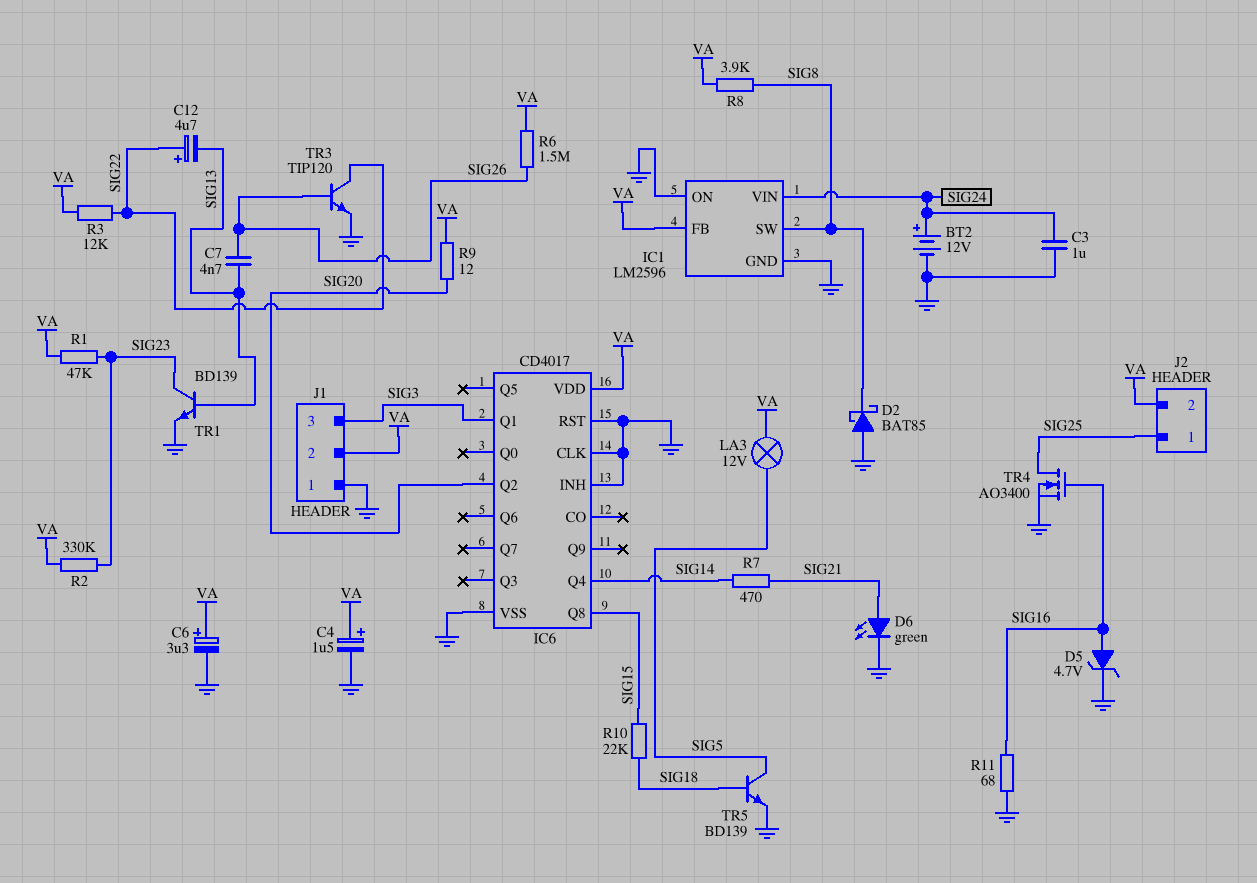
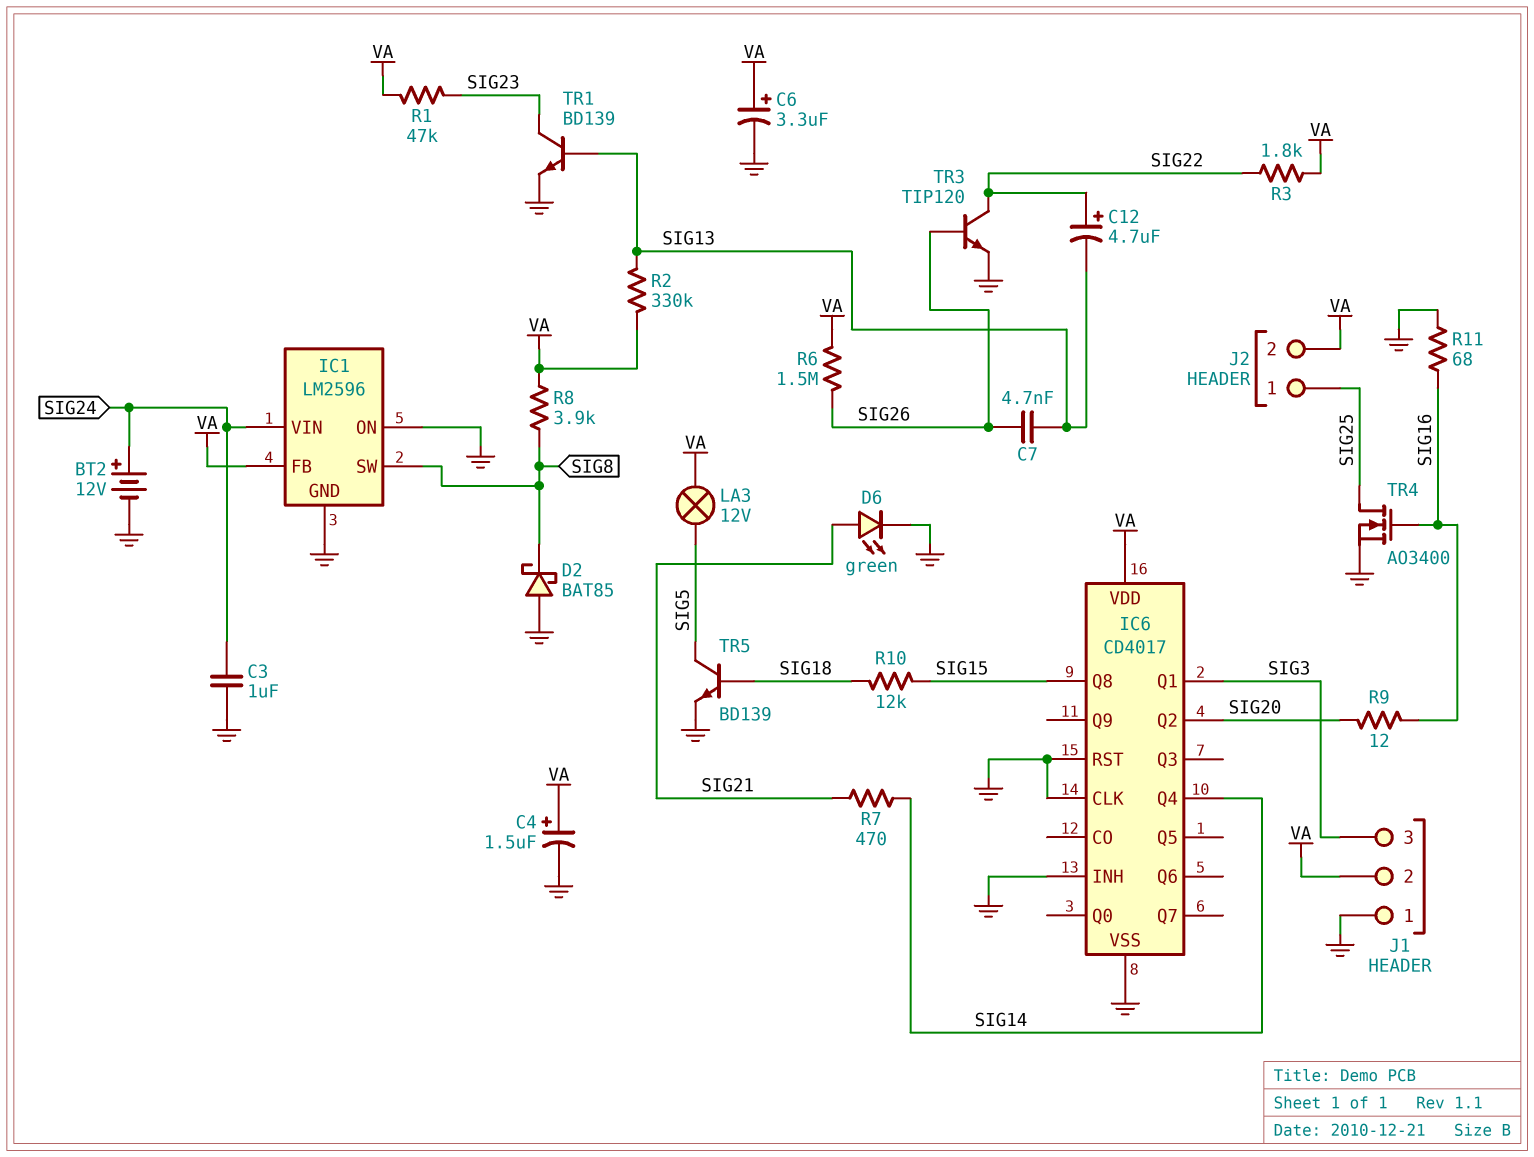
D5: zener 4.7V (A SIG16, K GND) -> none
R2: 330k (SIG23, VA) -> 330k (SIG13, VA)
R3: 12k (SIG22, VA) -> 1.8k (SIG22, VA)
R9: 12 (SIG20, VA) -> 12 (SIG16, SIG20)
R10: 22k (SIG15, SIG18) -> 12k (SIG15, SIG18)

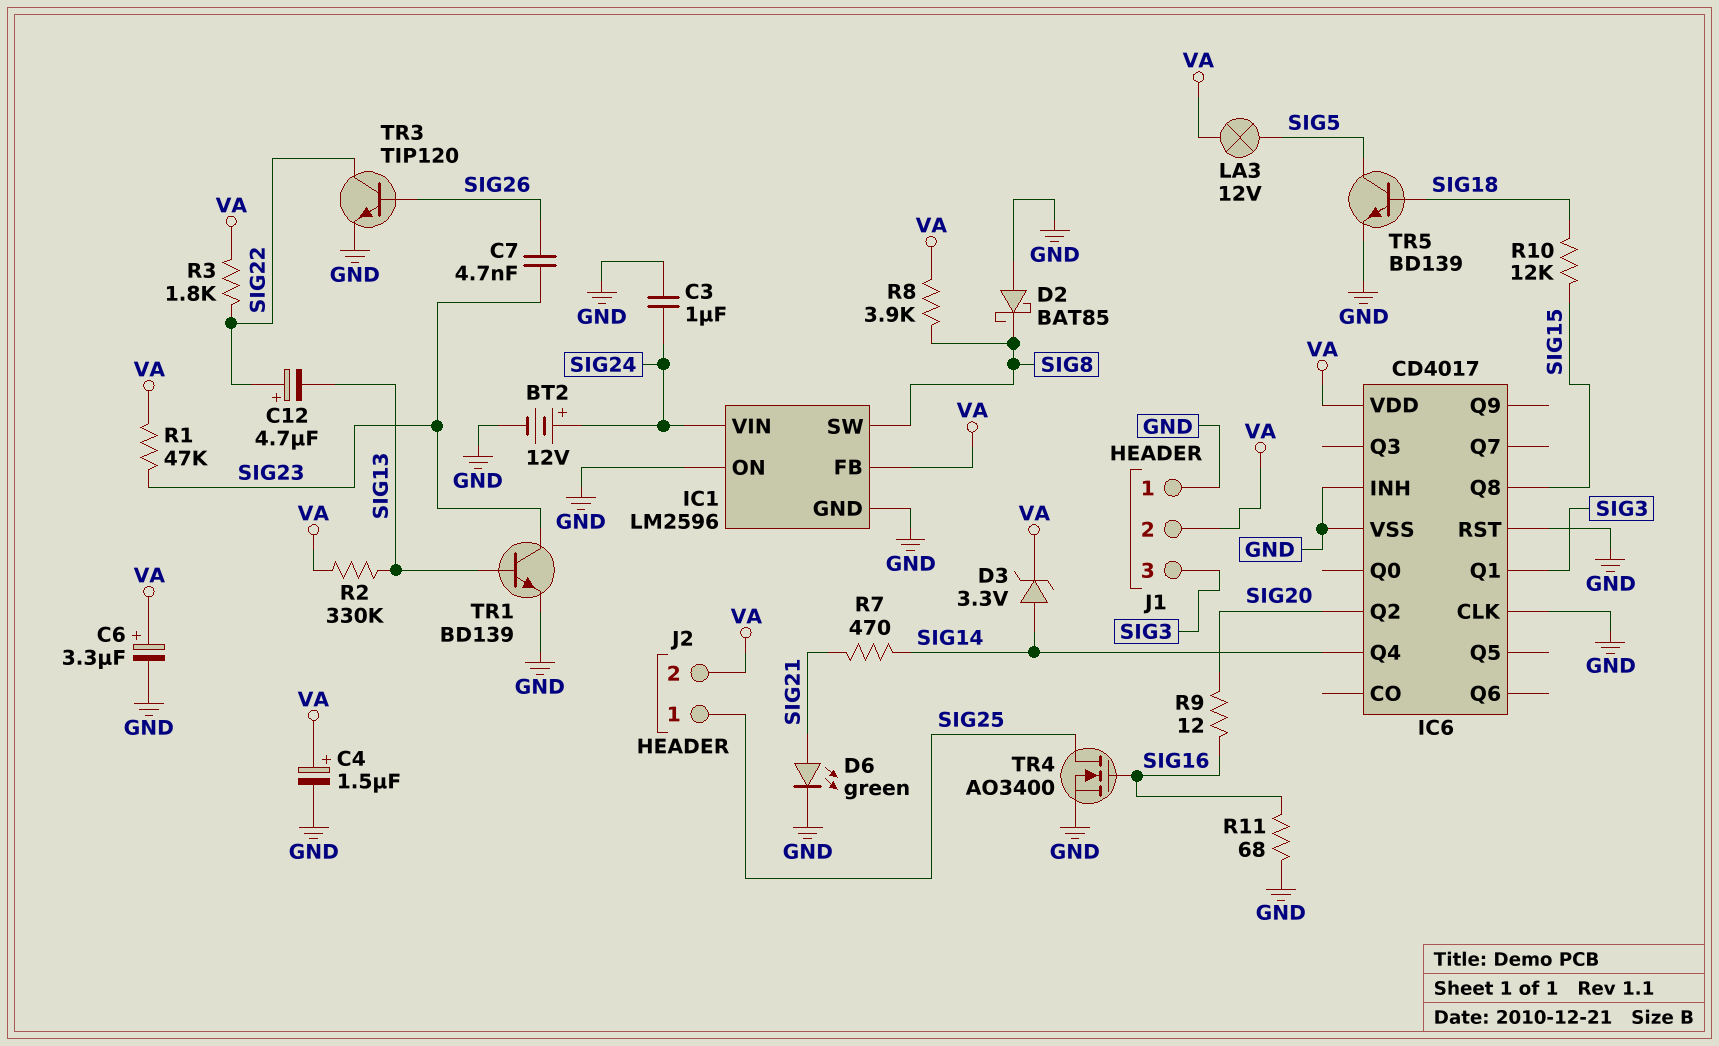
C7: 4.7nF (SIG13, SIG26) -> 4.7nF (SIG23, SIG26)
D3: none -> zener 3.3V (A SIG14, K VA)
R6: 1.5M (SIG26, VA) -> none

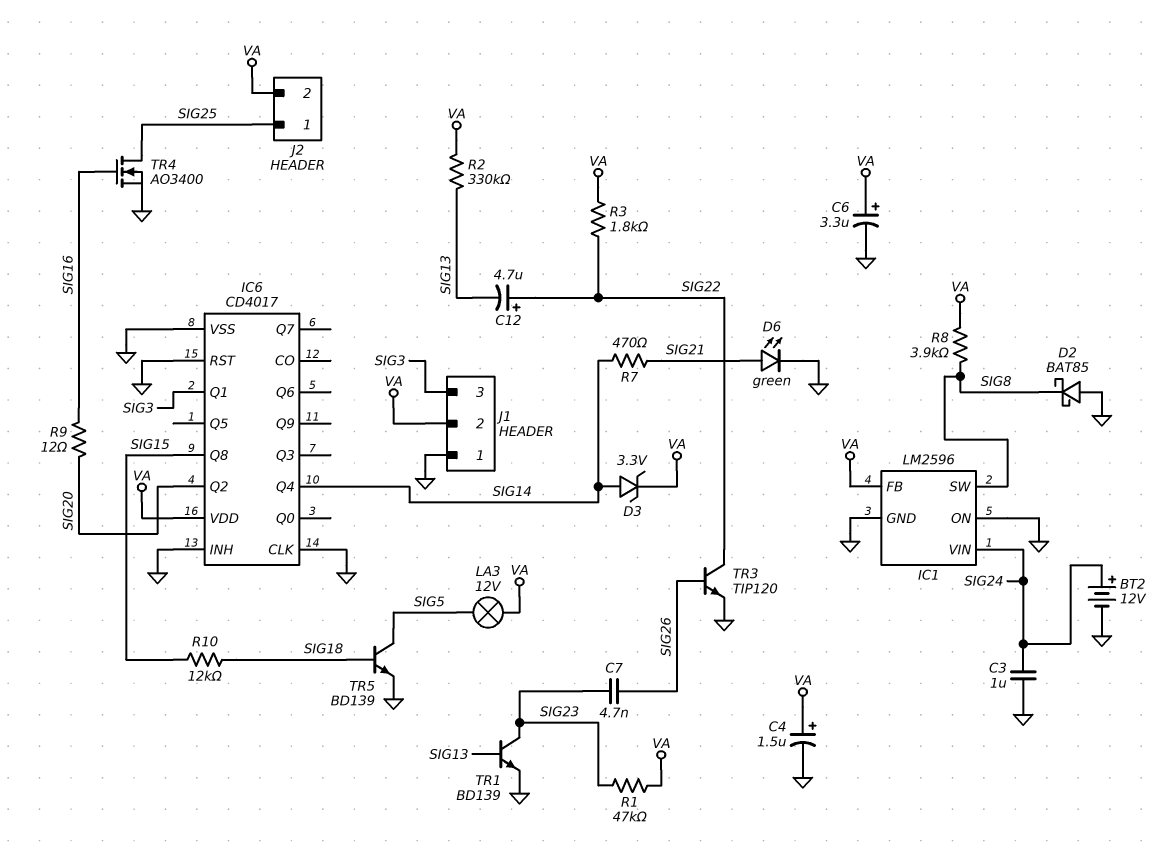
R11: 68 (GND, SIG16) -> none

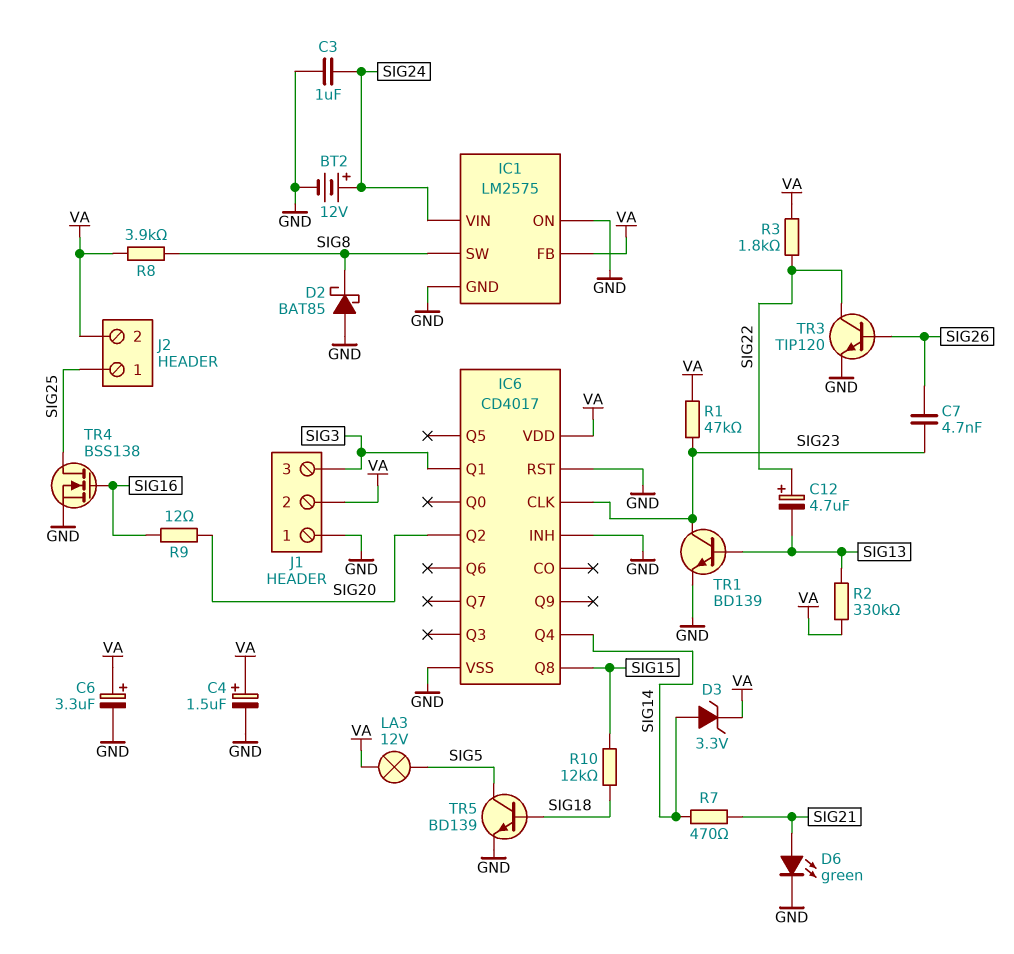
IC1: LM2596 -> LM2575
IC6 pin CLK: GND -> SIG23
TR4: NMOS AO3400 (G SIG16, D SIG25, S GND) -> NMOS BSS138 (G SIG16, D SIG25, S GND)

